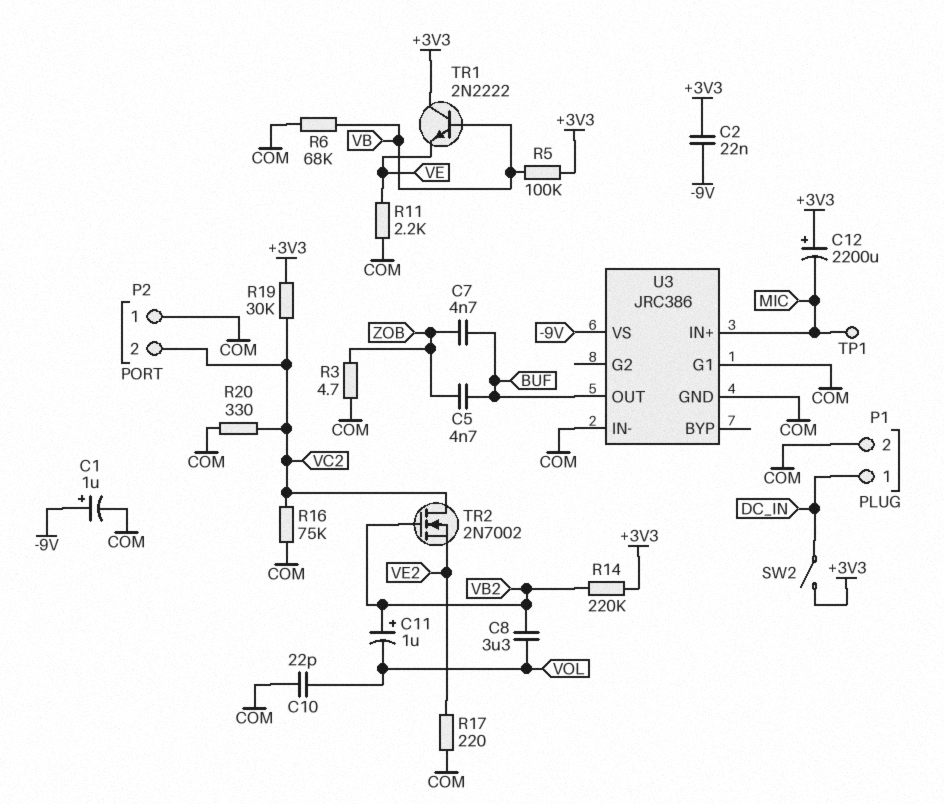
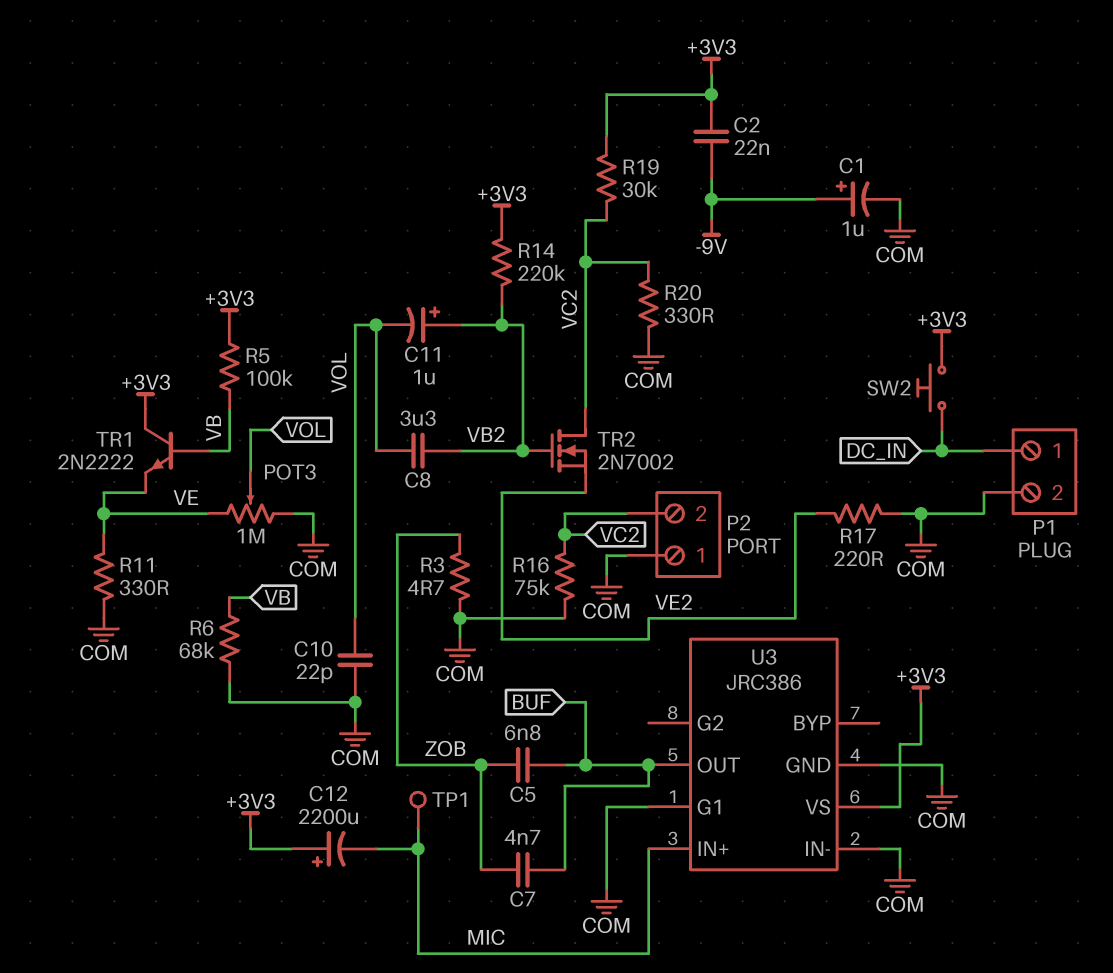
C5: 4.7nF (BUF, ZOB) -> 6.8nF (BUF, ZOB)
POT3: none -> 1M (COM, VE, wiper VOL)
R11: 2.2k (COM, VE) -> 330 (COM, VE)
SW2: switch (+3V3, DC_IN) -> button (+3V3, DC_IN)
U3 pin VS: -9V -> +3V3

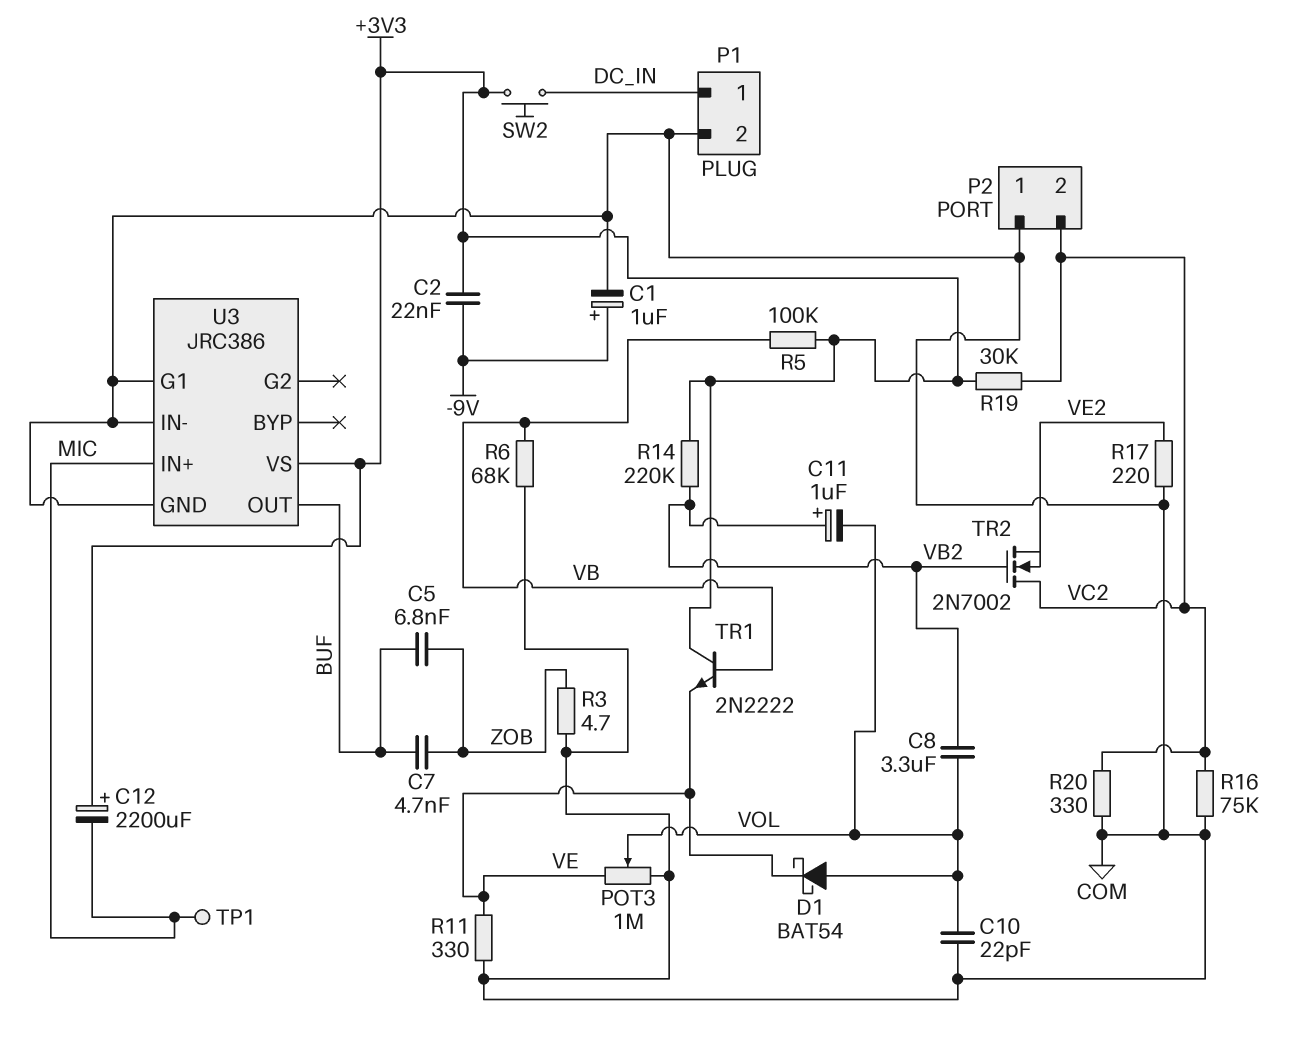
D1: none -> schottky BAT54 (A VOL, K VE)

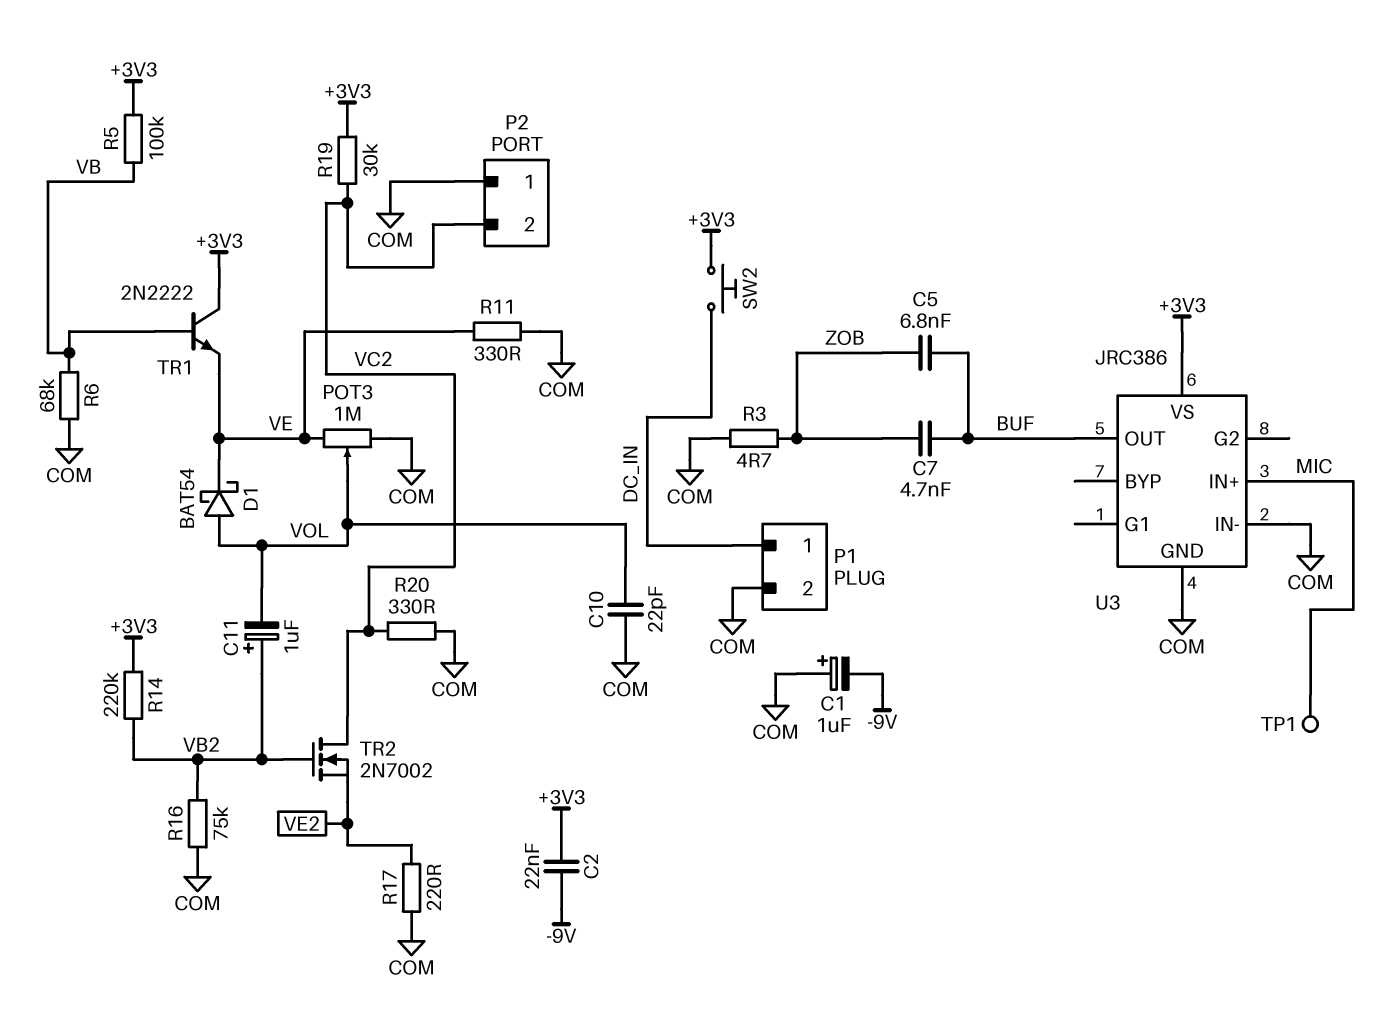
C1: 1uF (plus -9V, minus COM) -> 1uF (plus COM, minus -9V)
C8: 3.3uF (VB2, VOL) -> none
C12: 2200uF (plus +3V3, minus MIC) -> none
R16: 75k (COM, VC2) -> 75k (COM, VB2)
U3 pin G1: COM -> none

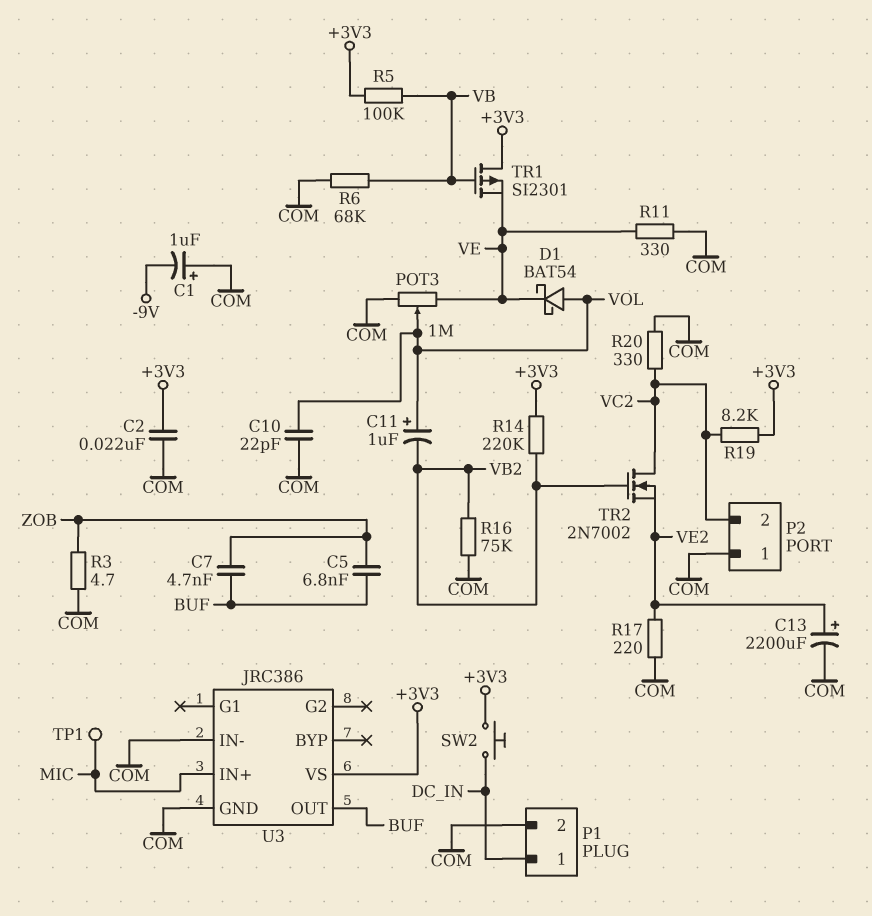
C2: 22nF (+3V3, -9V) -> 22nF (+3V3, COM)
C11: 1uF (plus VB2, minus VOL) -> 1uF (plus VOL, minus VB2)
C13: none -> 2200uF (plus VE2, minus COM)
R19: 30k (+3V3, VC2) -> 8.2k (+3V3, VC2)
TR1: NPN 2N2222 (B VB, C +3V3, E VE) -> PMOS SI2301 (G VB, D +3V3, S VE)

